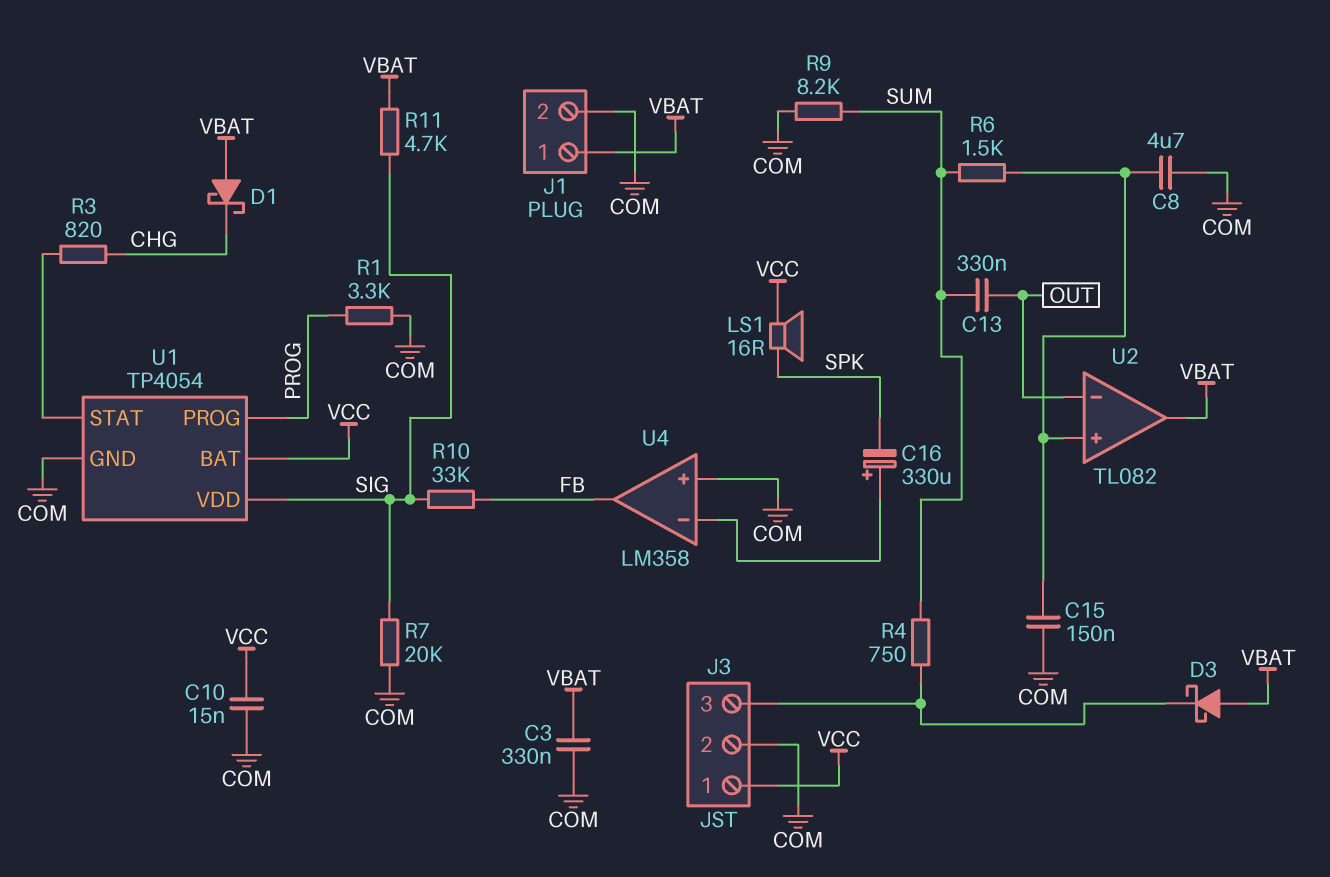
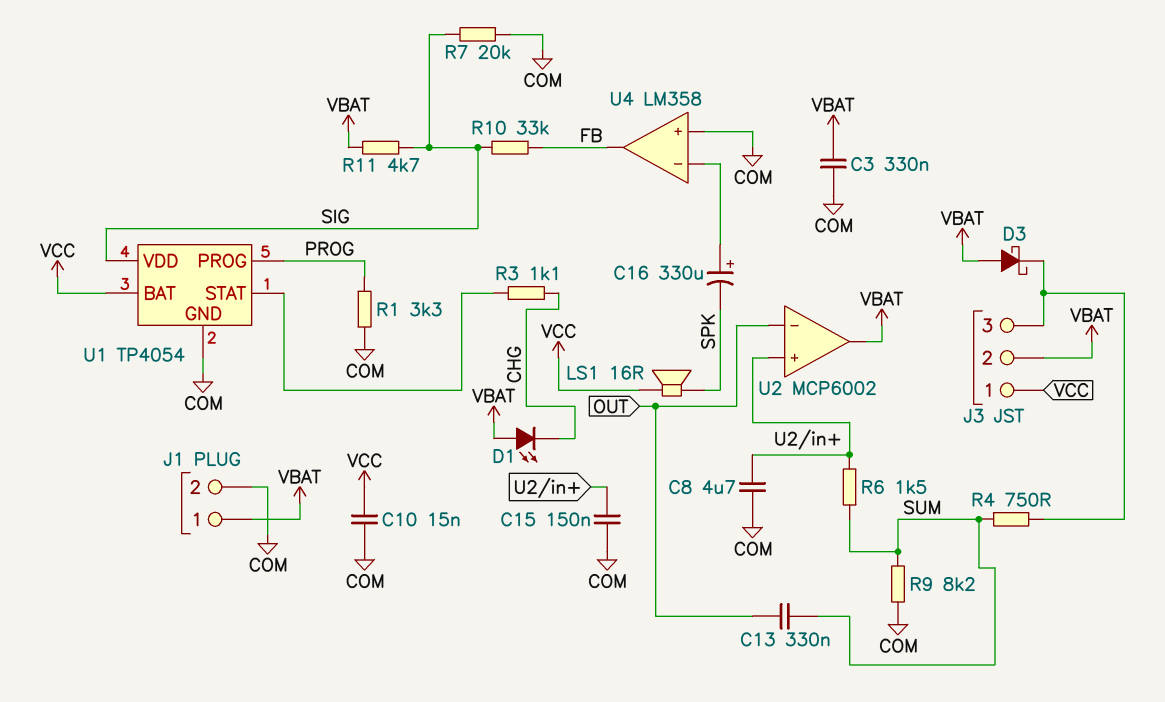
D1: schottky (A VBAT, K CHG) -> LED (A VBAT, K CHG)
J3 pin 2: COM -> VBAT
R3: 820 (CHG, U1/STAT) -> 1.1k (CHG, U1/STAT)
U2: TL082 -> MCP6002

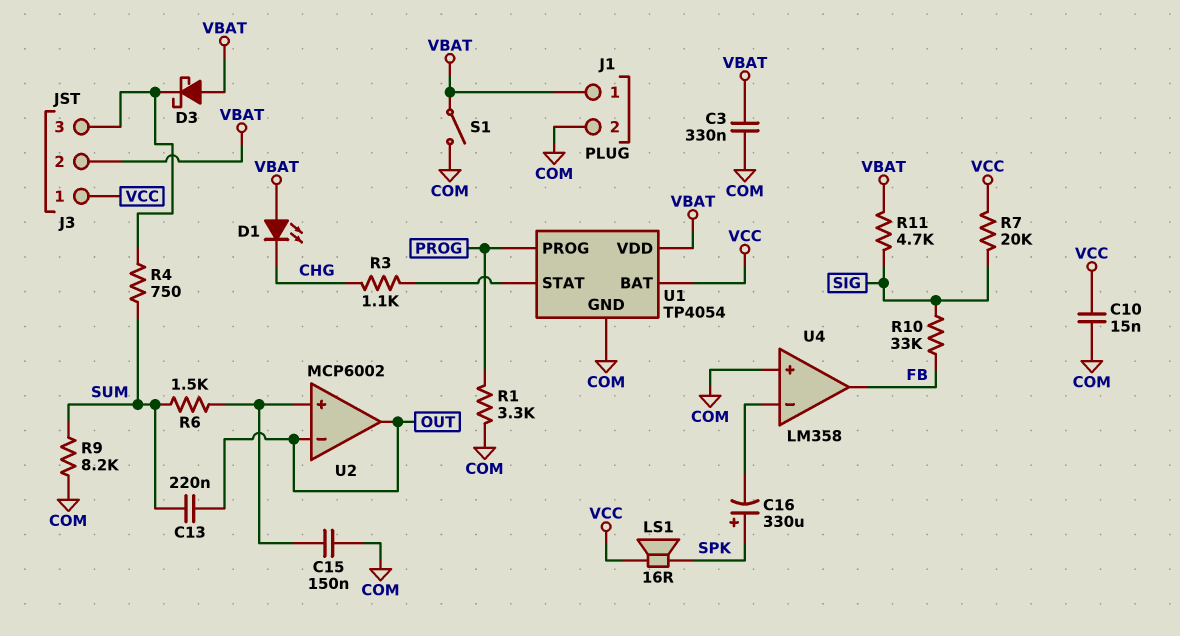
C8: 4.7uF (COM, U2/in+) -> none
C13: 330nF (OUT, SUM) -> 220nF (OUT, SUM)
C16: 330uF (plus U4/in-, minus SPK) -> 330uF (plus SPK, minus U4/in-)
R7: 20k (COM, SIG) -> 20k (SIG, VCC)
S1: none -> switch (COM, VBAT)
U1 pin VDD: SIG -> VBAT
U2 pin out: VBAT -> OUT

